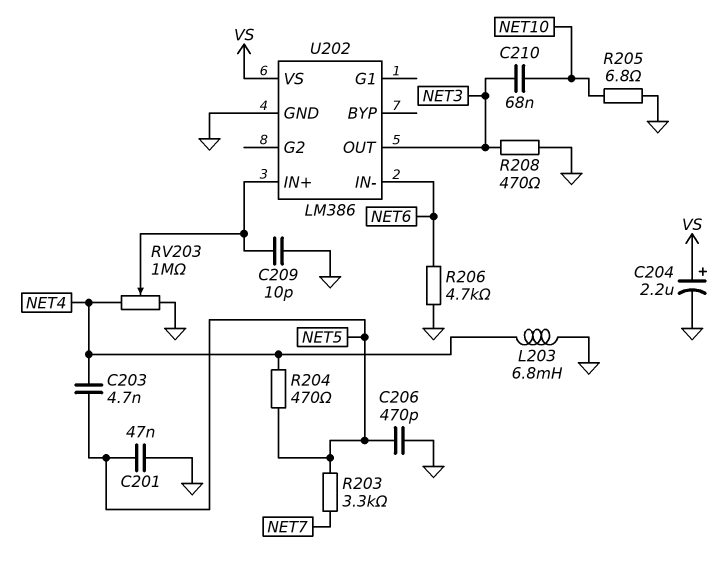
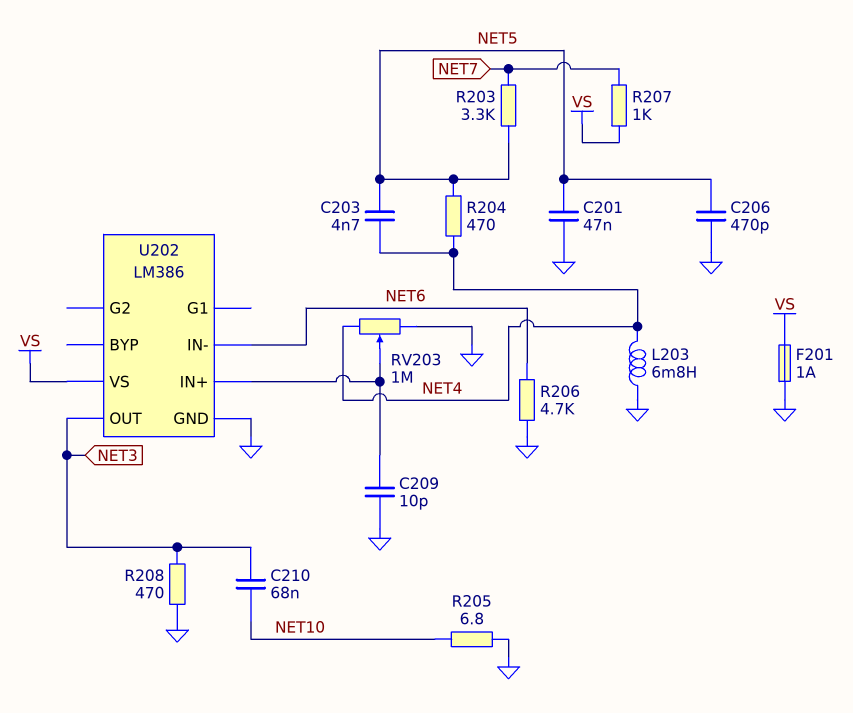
C204: 2.2uF (plus VS, minus GND) -> none
F201: none -> 1A (GND, VS)
R207: none -> 1k (NET7, VS)

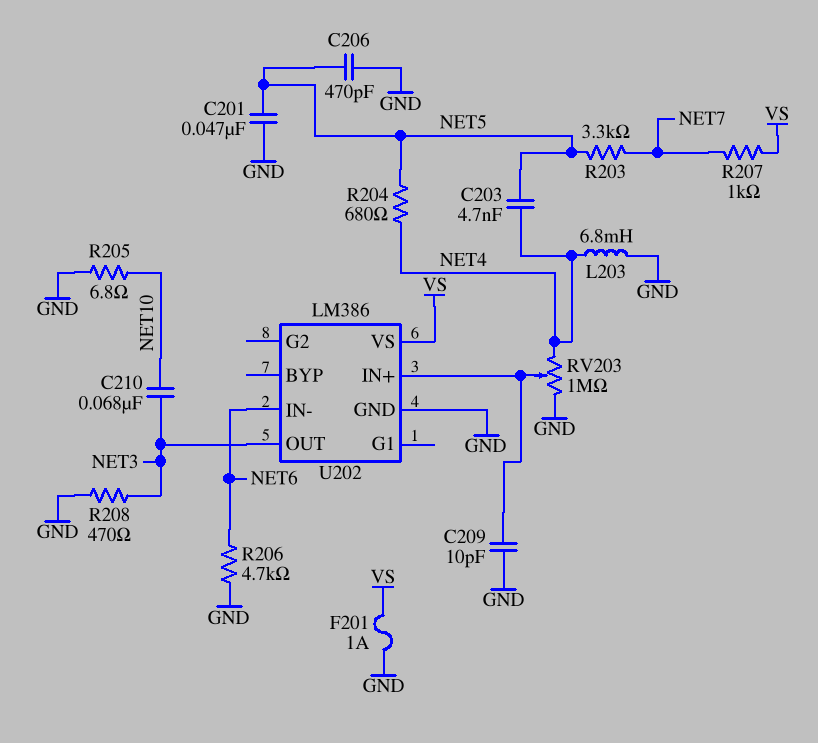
R204: 470 (NET4, NET5) -> 680 (NET4, NET5)

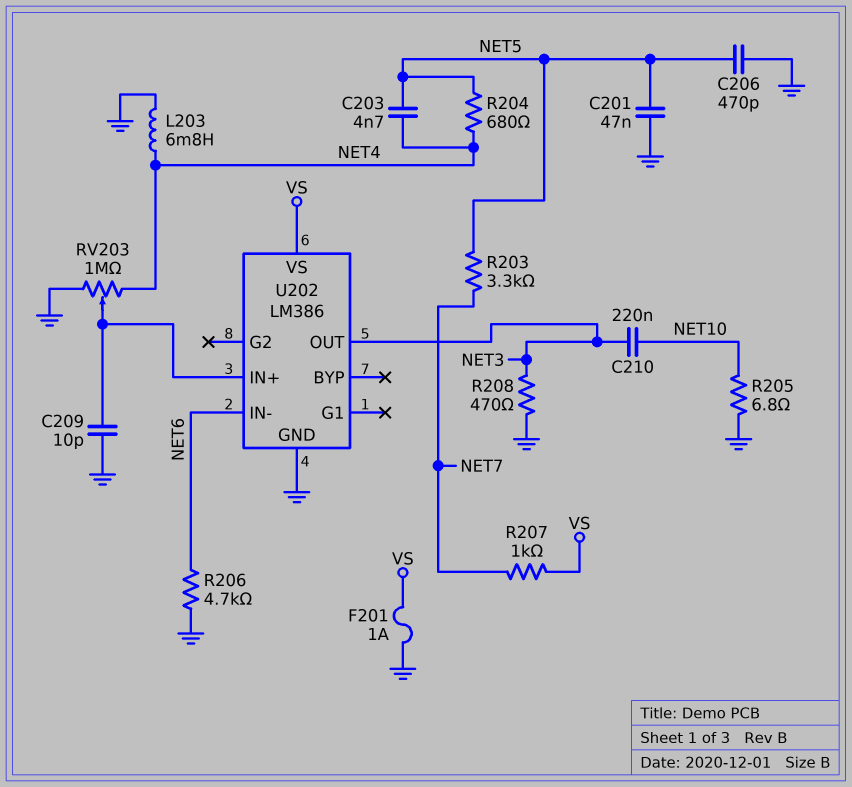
C210: 68nF (NET3, NET10) -> 220nF (NET3, NET10)

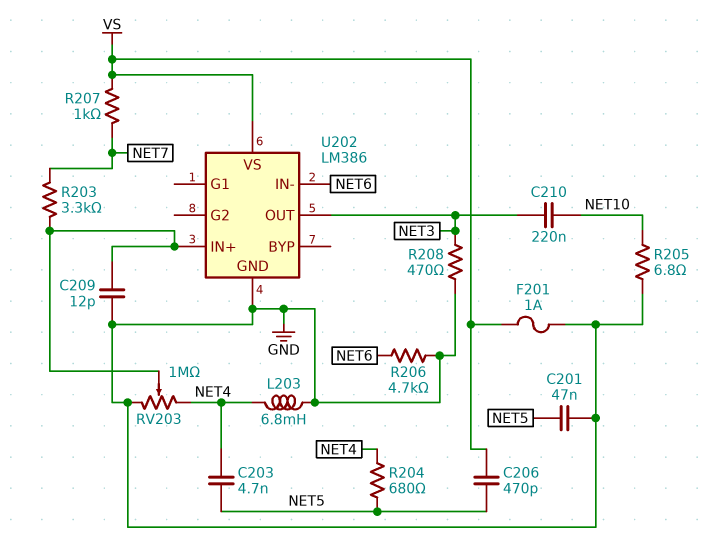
C206: 470pF (GND, NET5) -> 470pF (NET5, VS)
C209: 10pF (GND, U202/IN+) -> 12pF (GND, U202/IN+)
R203: 3.3k (NET5, NET7) -> 3.3k (NET7, U202/IN+)

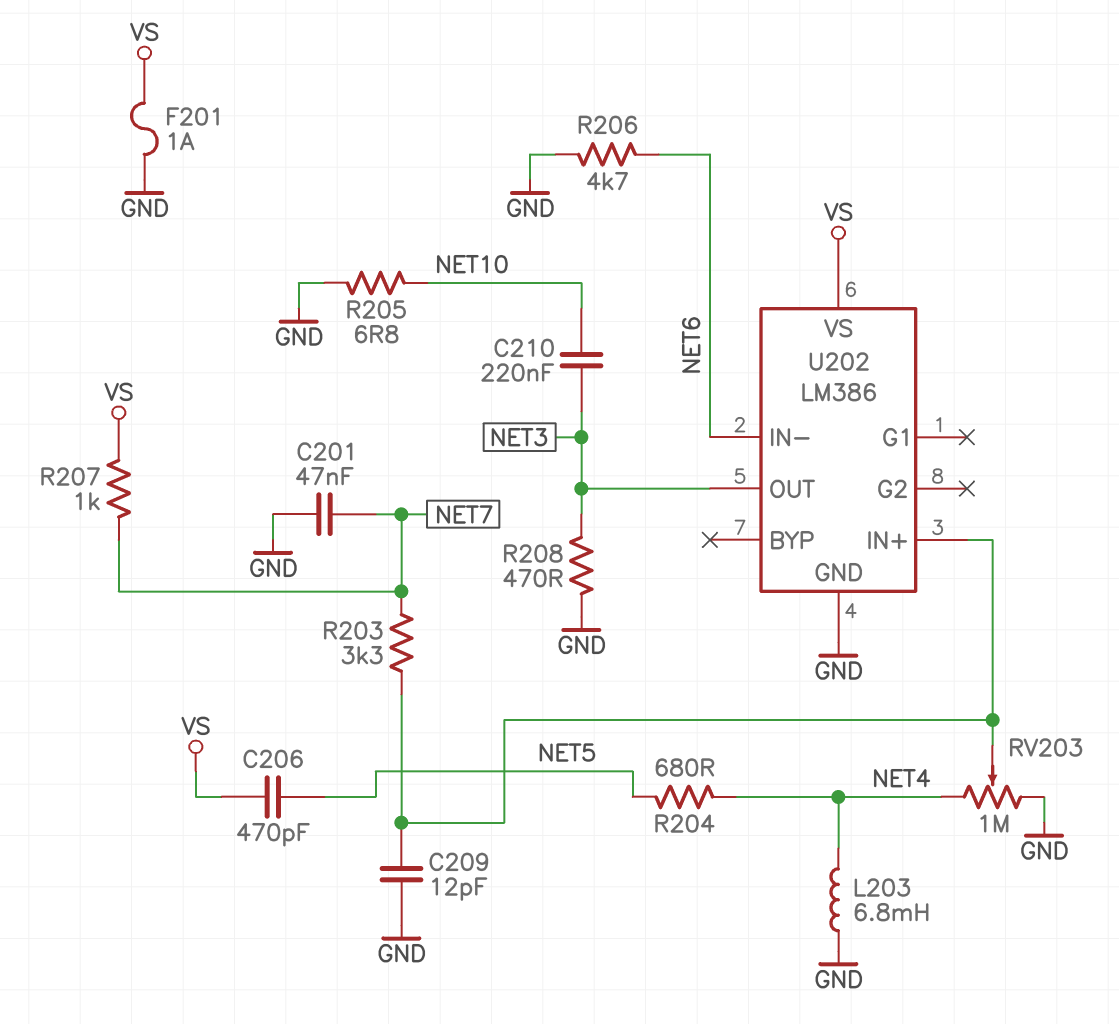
C201: 47nF (GND, NET5) -> 47nF (GND, NET7)
C203: 4.7nF (NET4, NET5) -> none

